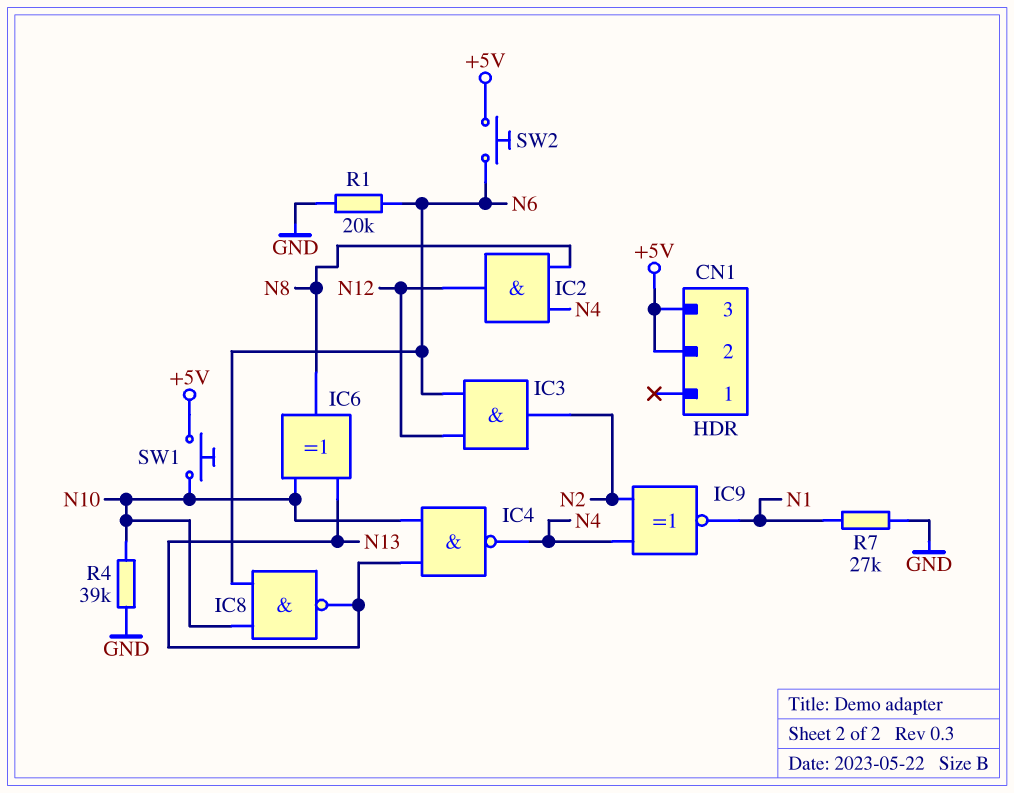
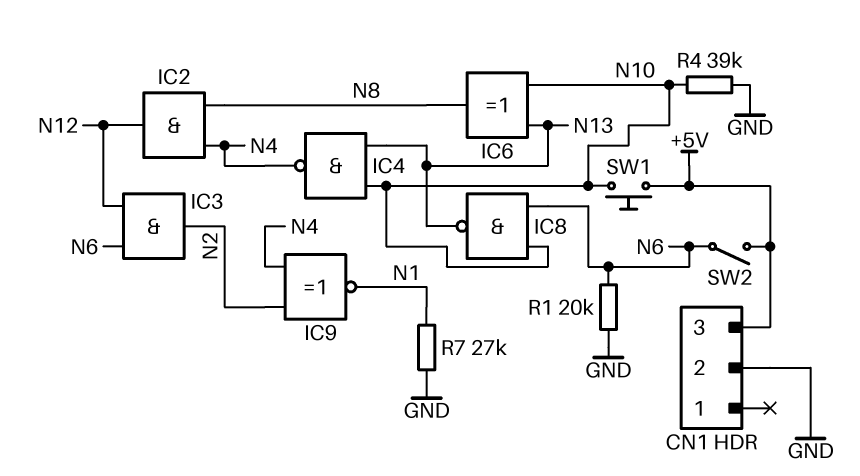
CN1 pin 2: +5V -> GND
SW2: button (+5V, N6) -> switch (+5V, N6)

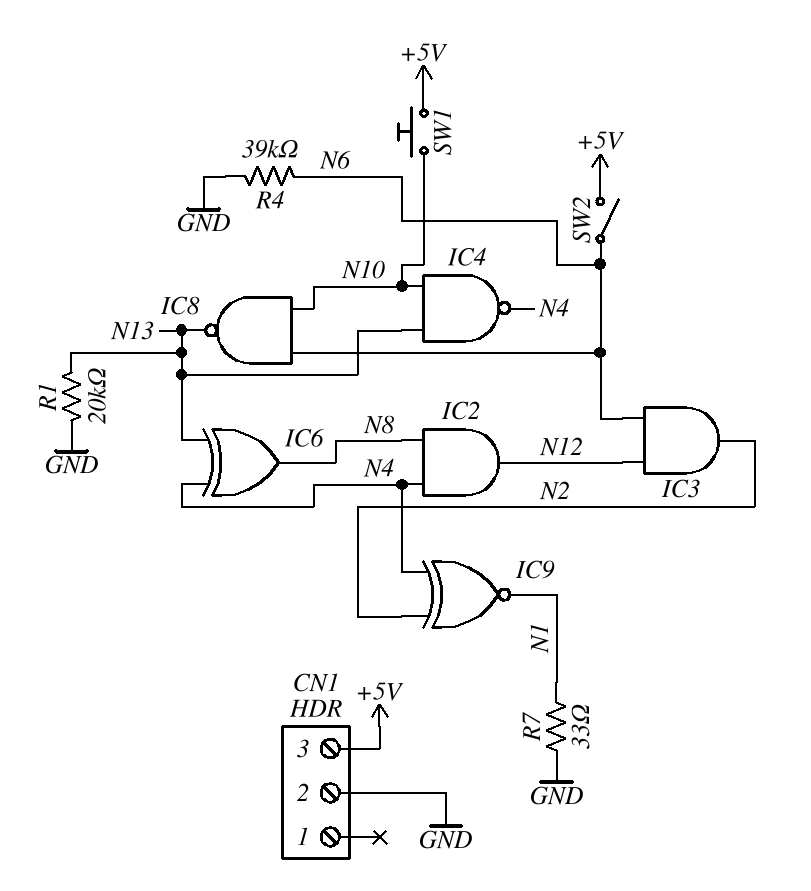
IC6: XOR (in N10, in N13, out N8) -> XOR (in N4, in N13, out N8)
R1: 20k (GND, N6) -> 20k (GND, N13)
R4: 39k (GND, N10) -> 39k (GND, N6)
R7: 27k (GND, N1) -> 33 (GND, N1)

